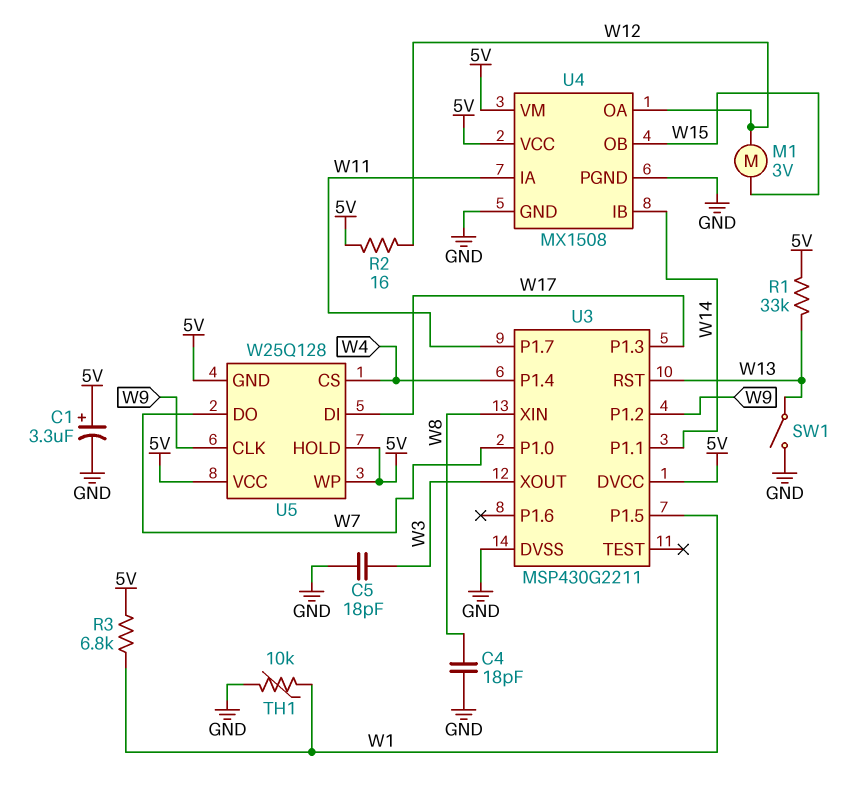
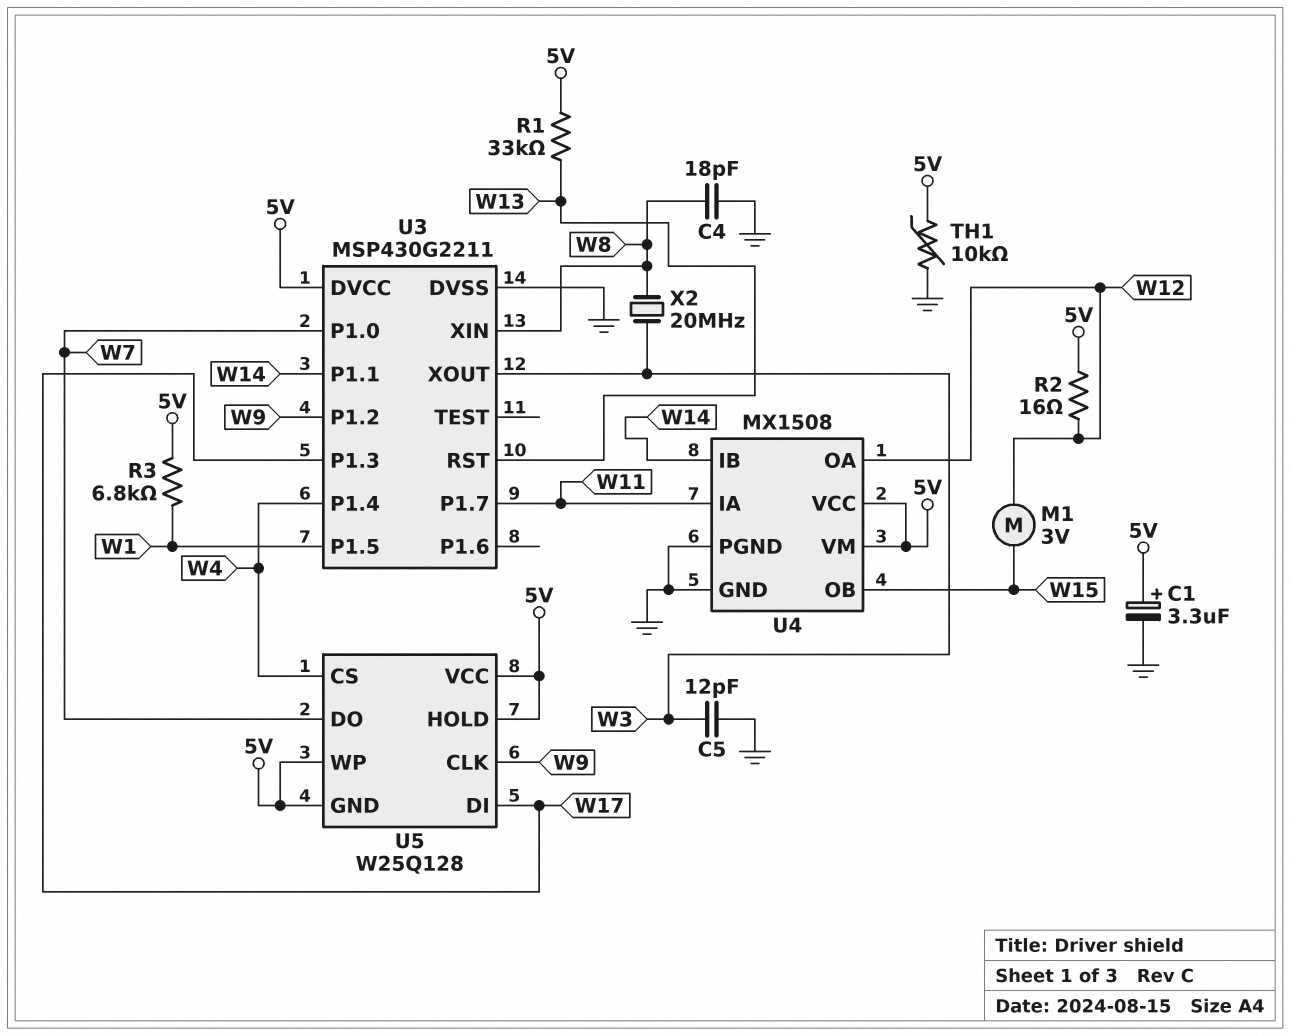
C5: 18pF (GND, W3) -> 12pF (GND, W3)
SW1: switch (GND, W13) -> none
TH1: 10k (GND, W1) -> 10k (5V, GND)
X2: none -> 20MHz (W3, W8)

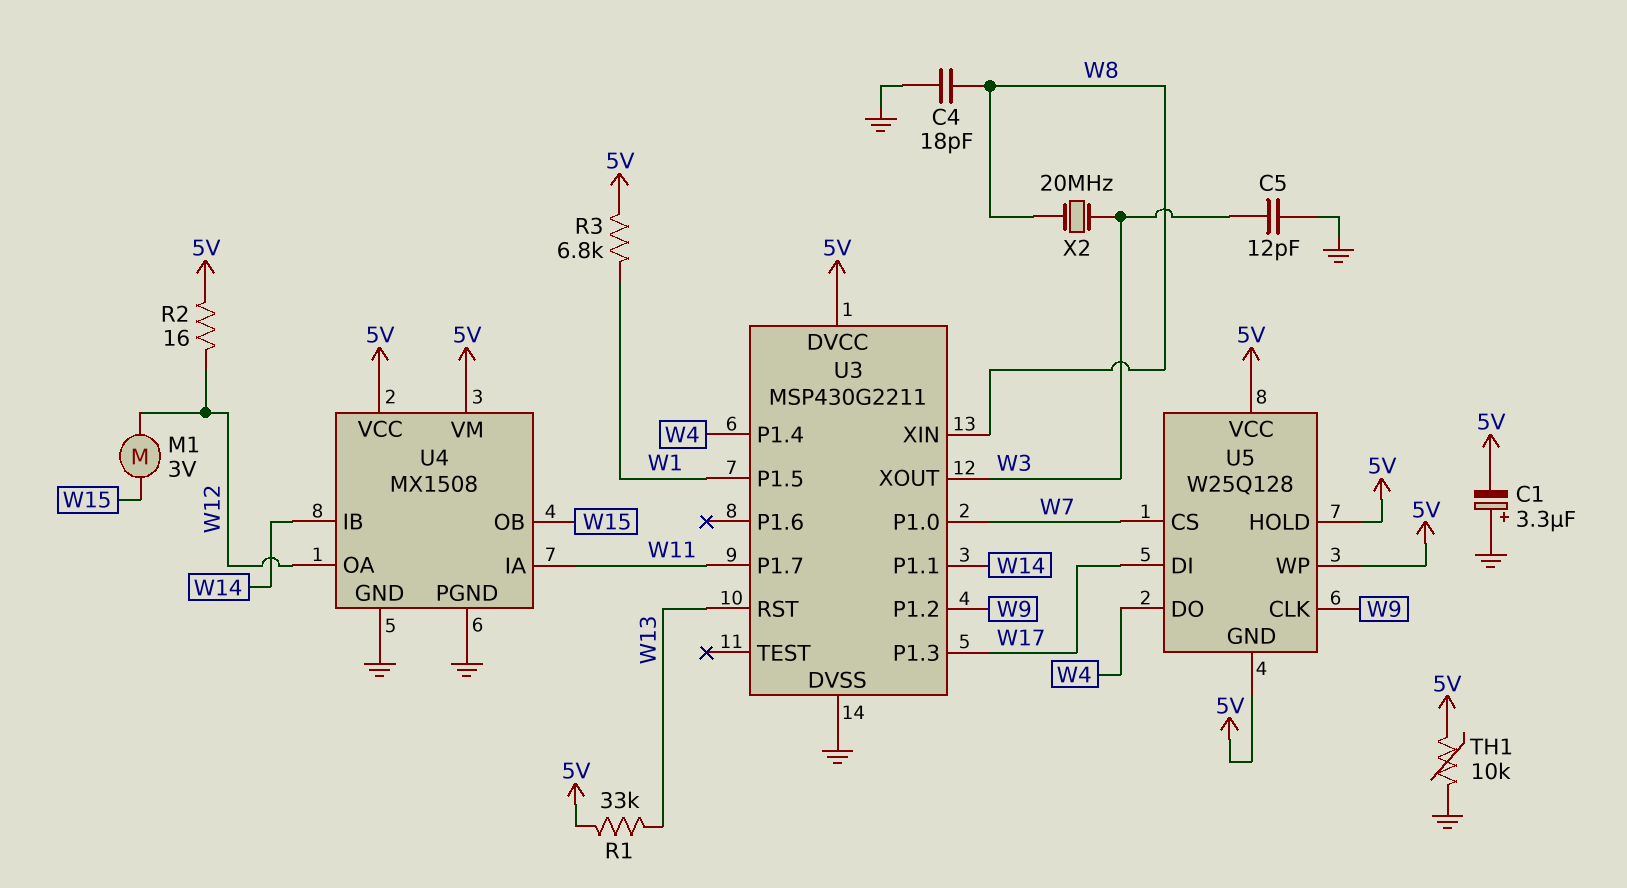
C1: 3.3uF (plus 5V, minus GND) -> 3.3uF (plus GND, minus 5V)
U5 pin CS: W4 -> W7
U5 pin DO: W7 -> W4

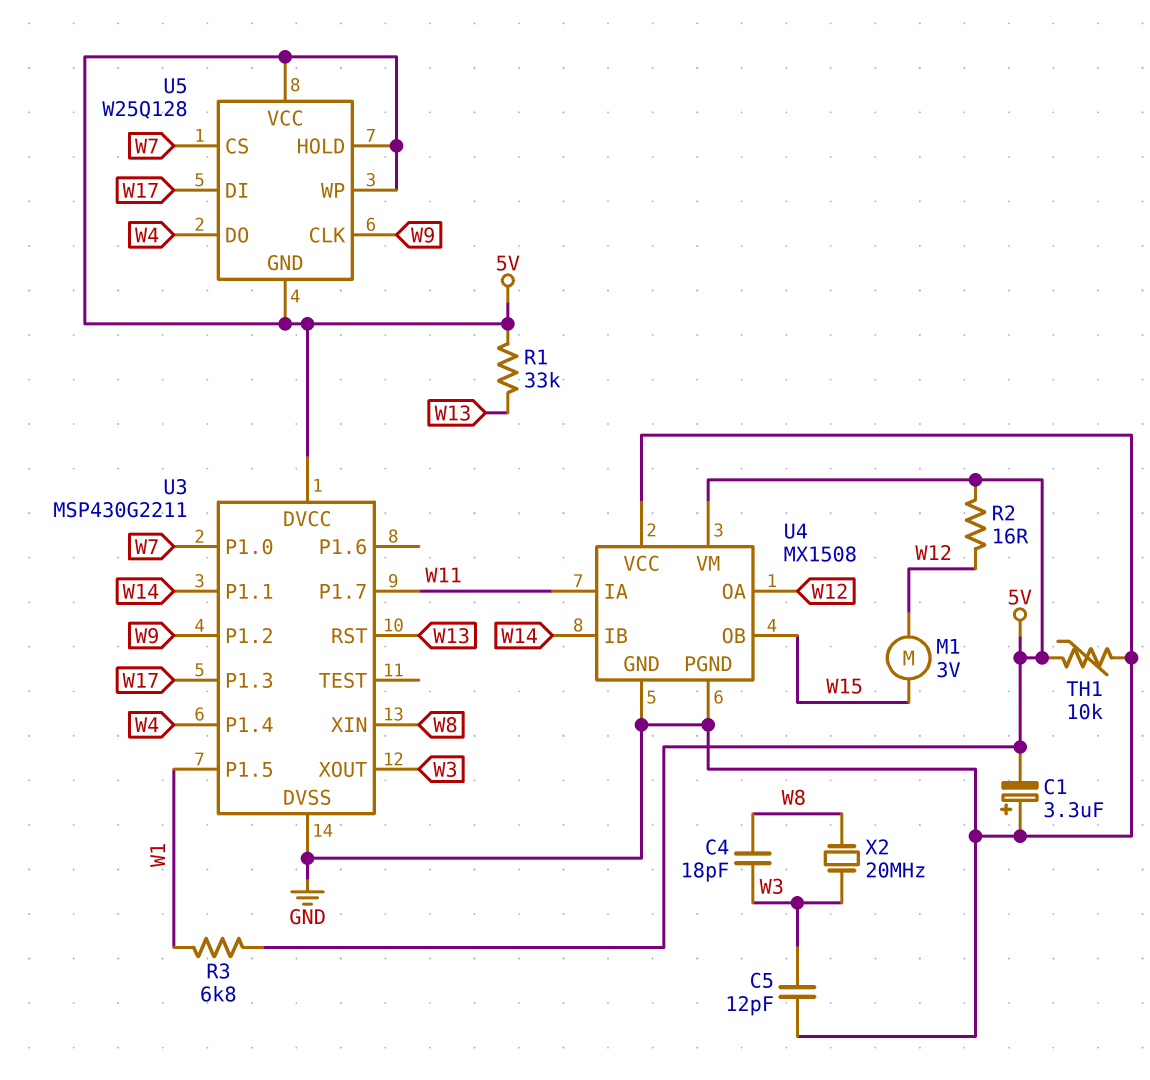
C4: 18pF (GND, W8) -> 18pF (W3, W8)
U4 pin VCC: 5V -> GND

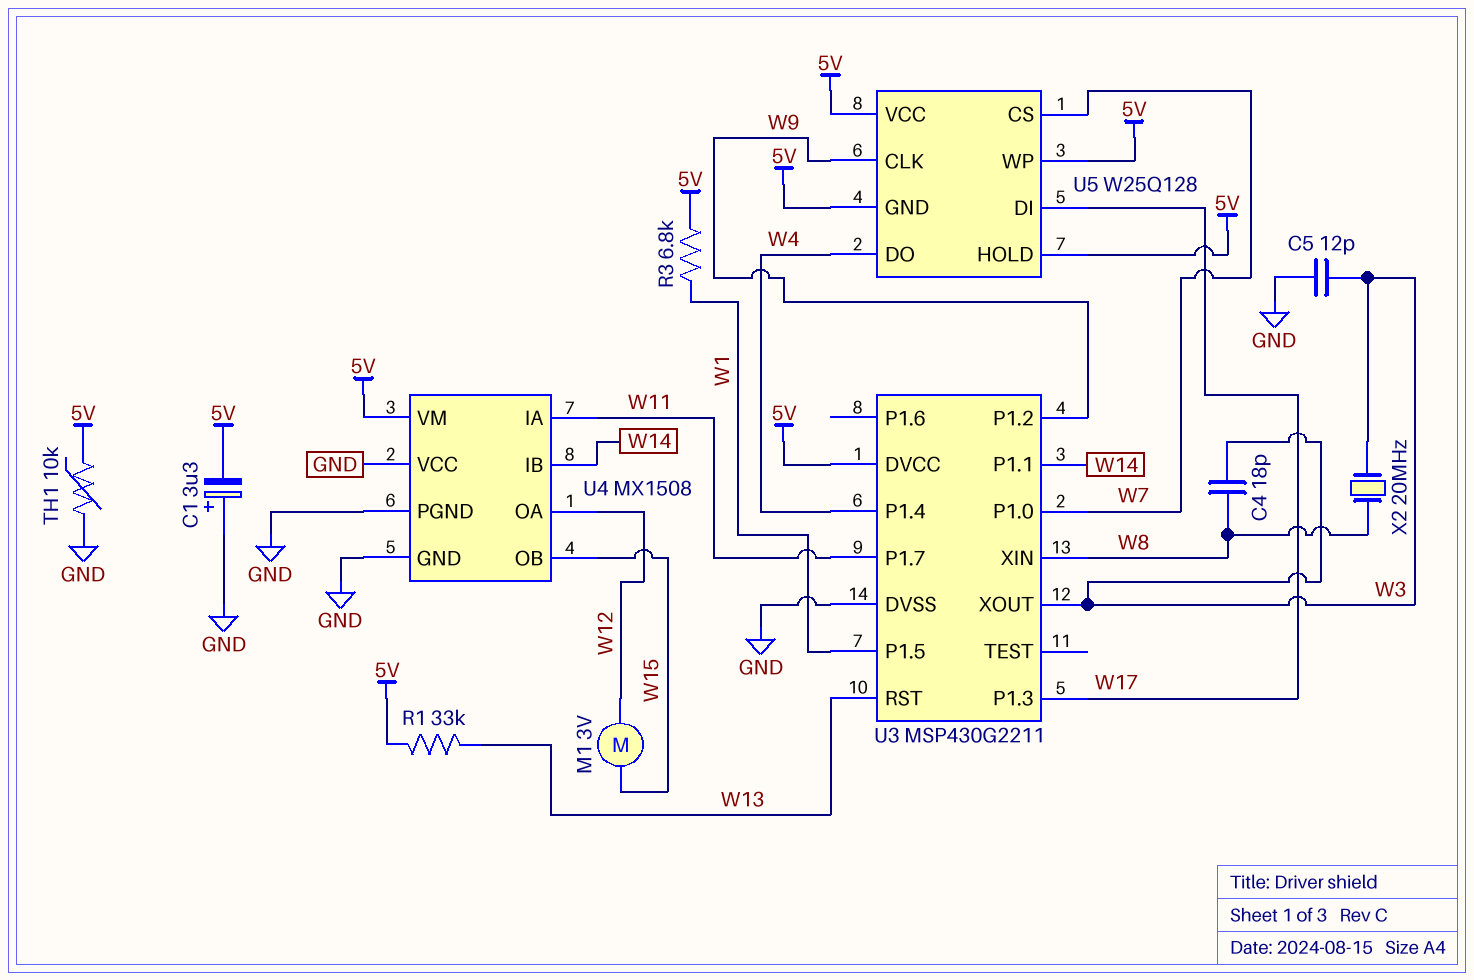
R2: 16 (5V, W12) -> none

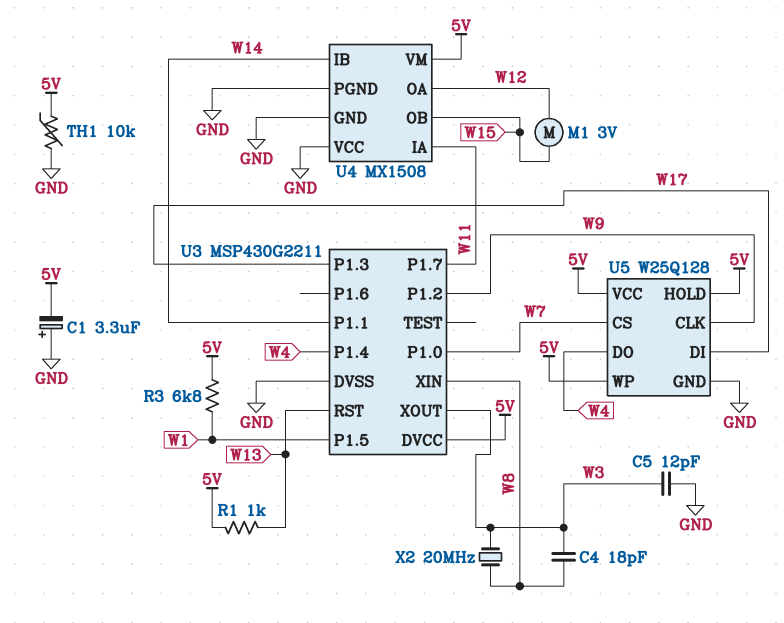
R1: 33k (5V, W13) -> 1k (5V, W13)
U5 pin GND: 5V -> GND

